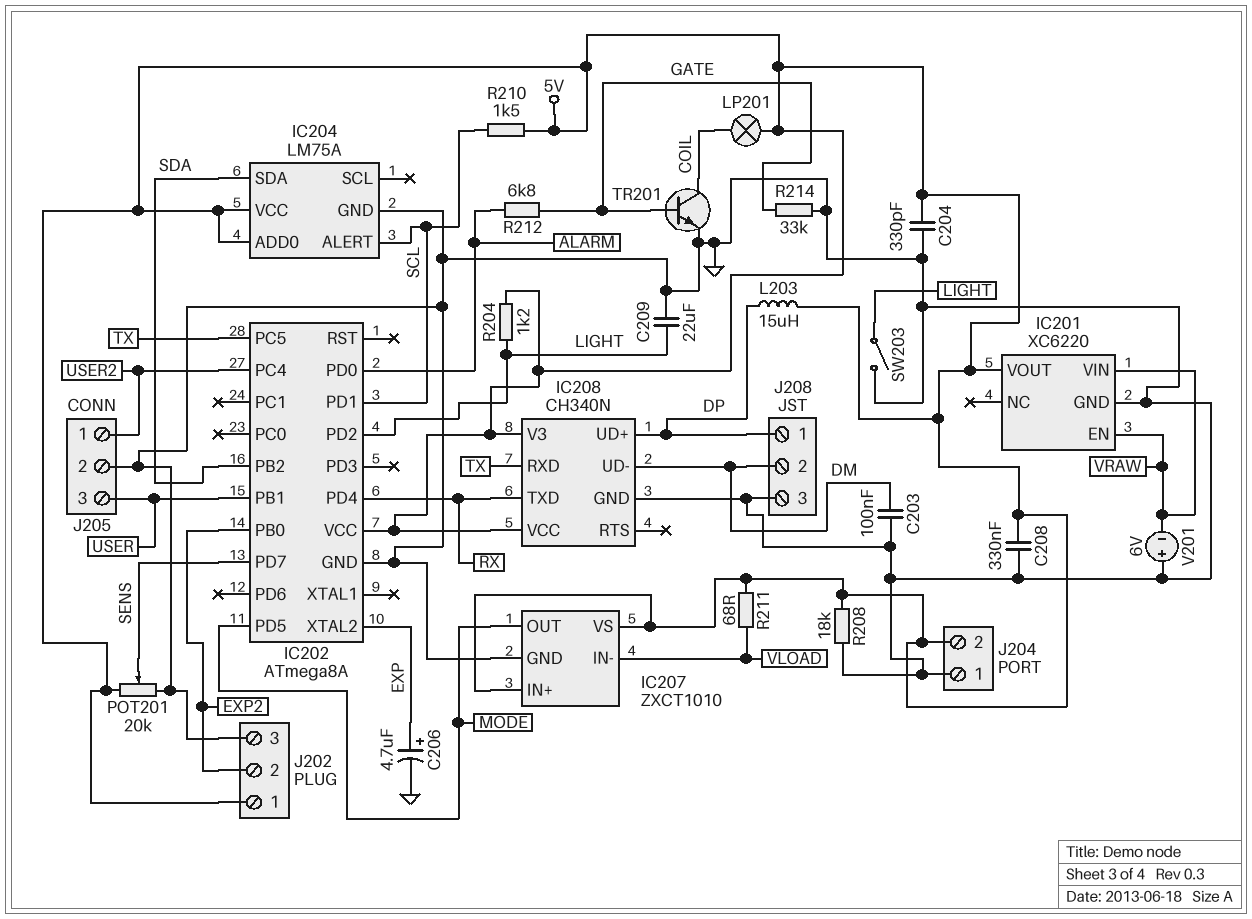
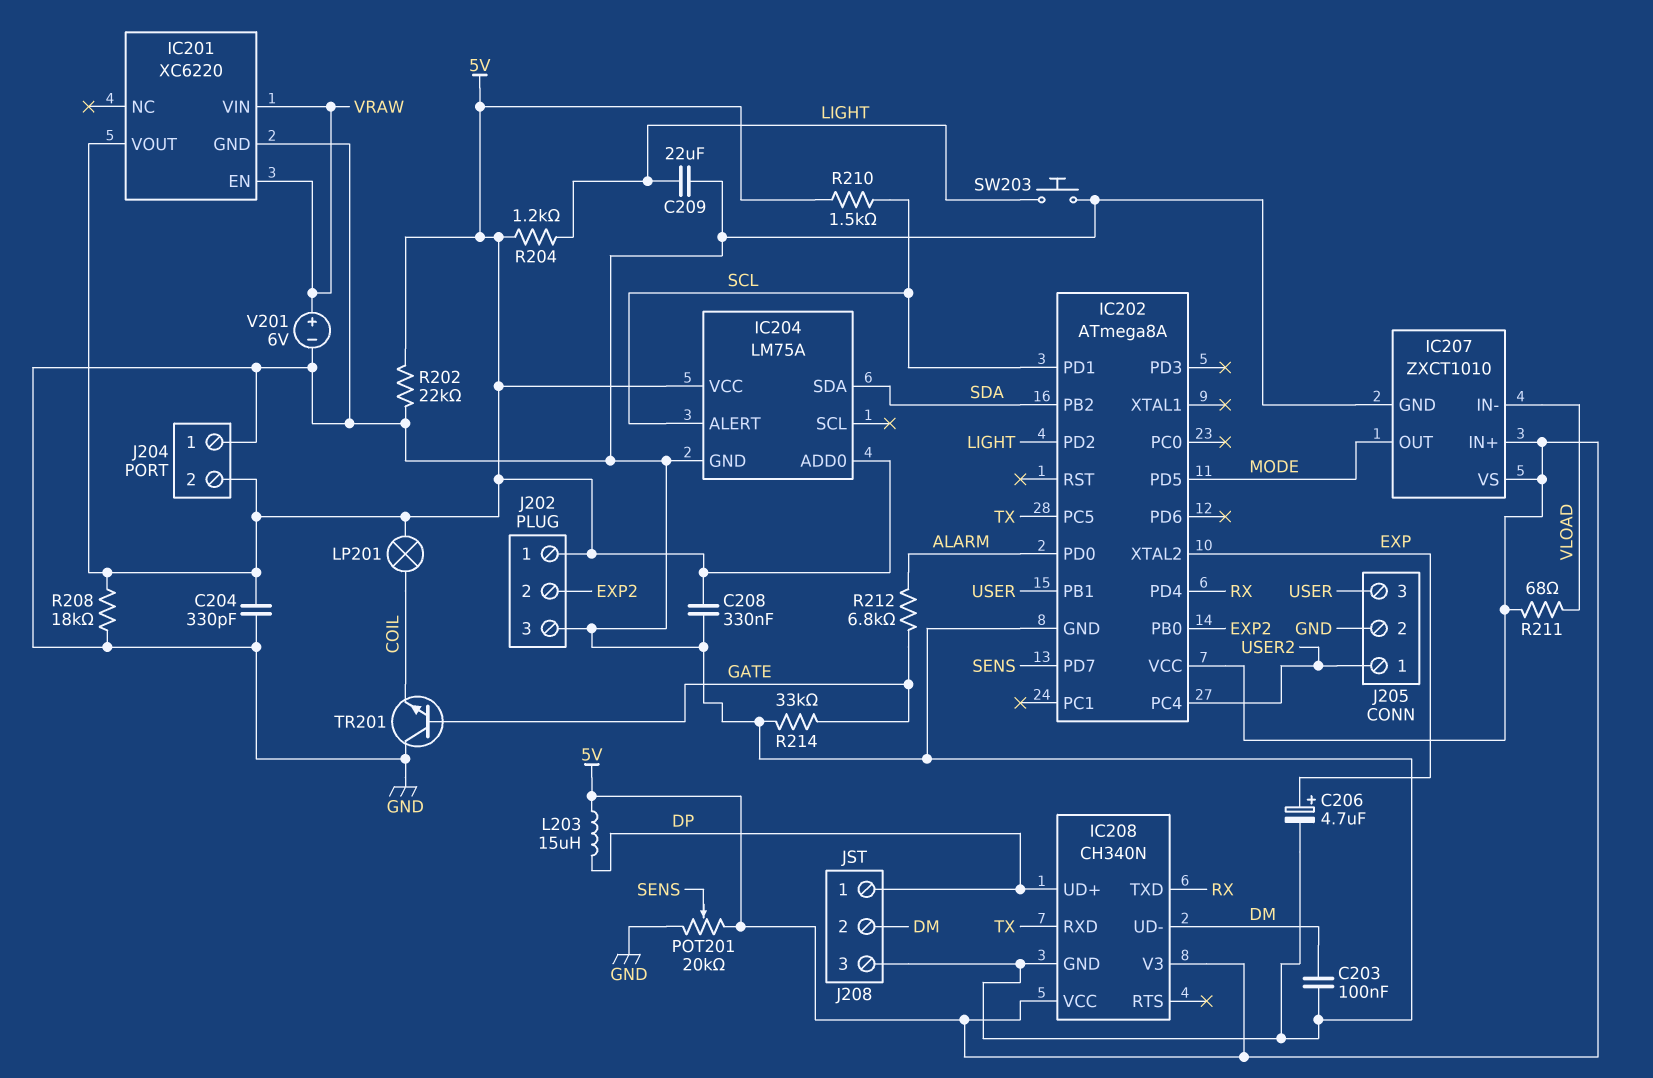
R202: none -> 22k (5V, GND)
SW203: switch (GND, LIGHT) -> button (GND, LIGHT)
TR201: NPN (B GATE, C COIL, E GND) -> NPN (B GATE, C GND, E COIL)
V201: 6V (plus GND, minus VRAW) -> 6V (plus VRAW, minus GND)

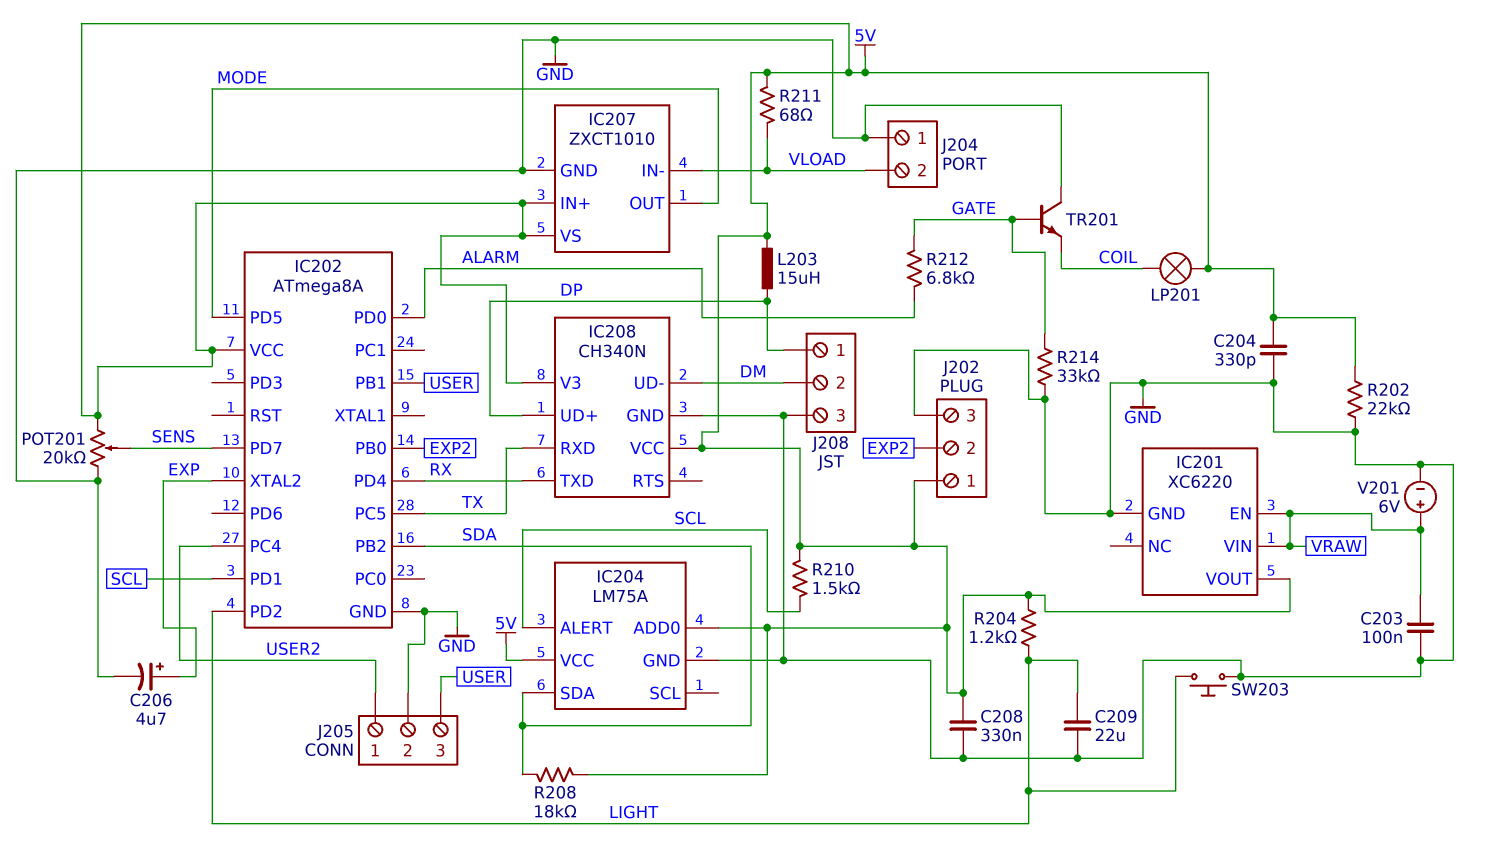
C203: 100nF (DM, GND) -> 100nF (GND, VRAW)
J204 pin 2: 5V -> VLOAD
R208: 18k (5V, GND) -> 18k (5V, SDA)

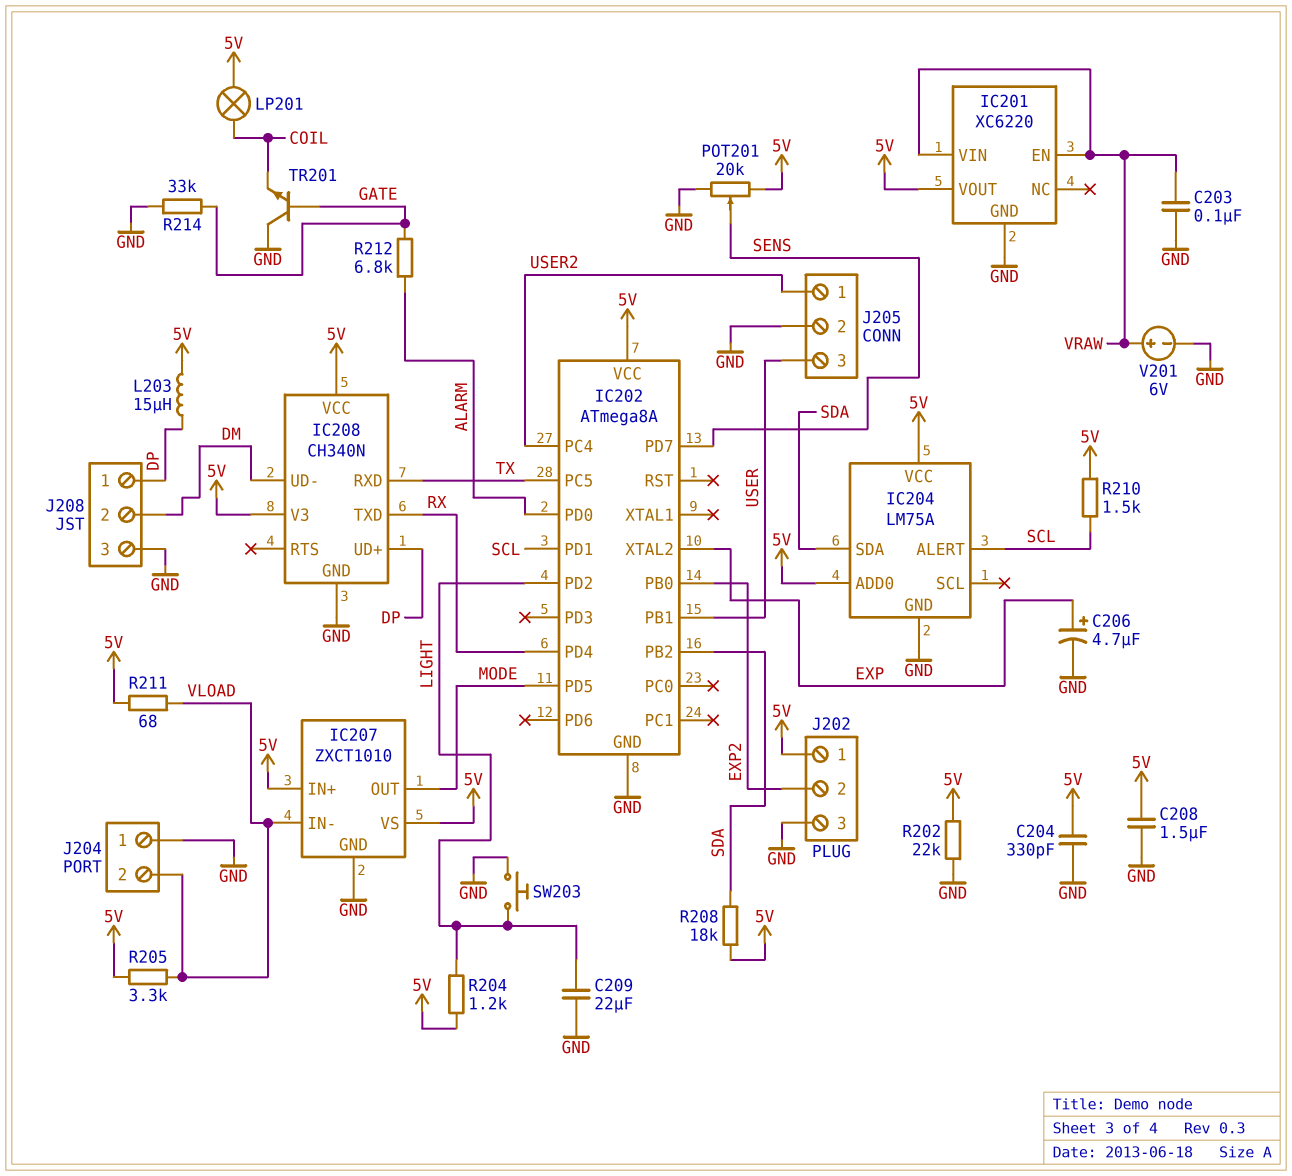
C208: 330nF (5V, GND) -> 1.5uF (5V, GND)
R205: none -> 3.3k (5V, VLOAD)

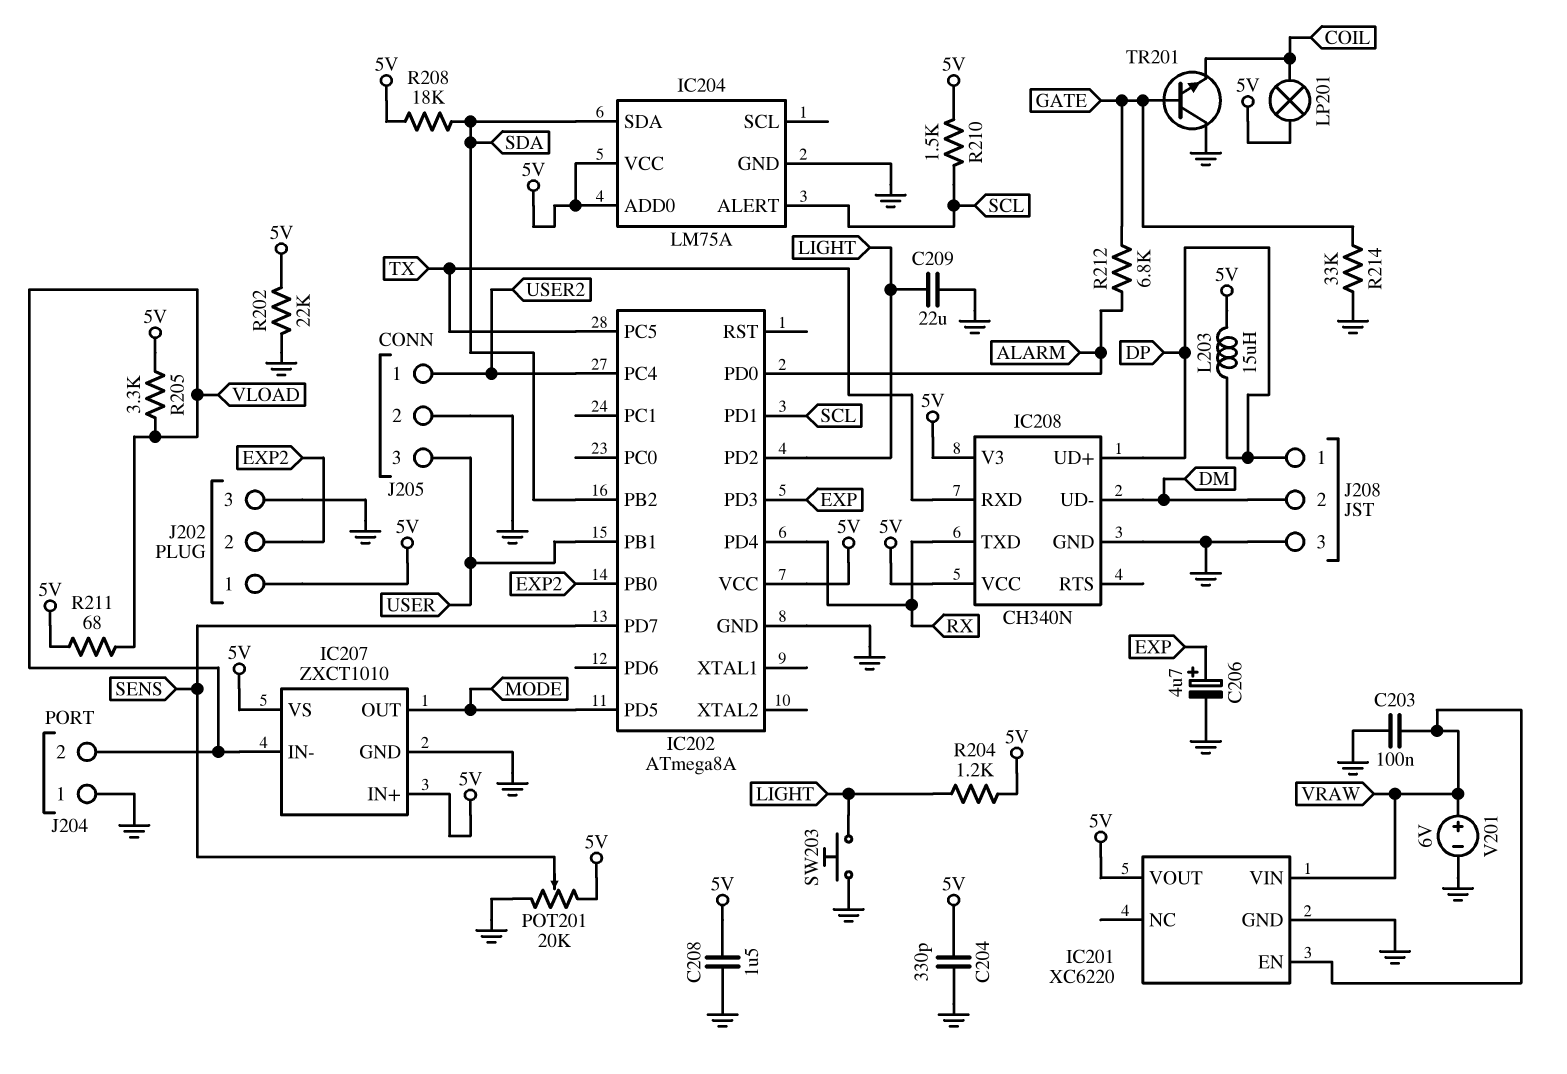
IC202 pin PD3: none -> EXP
IC202 pin XTAL2: EXP -> none

